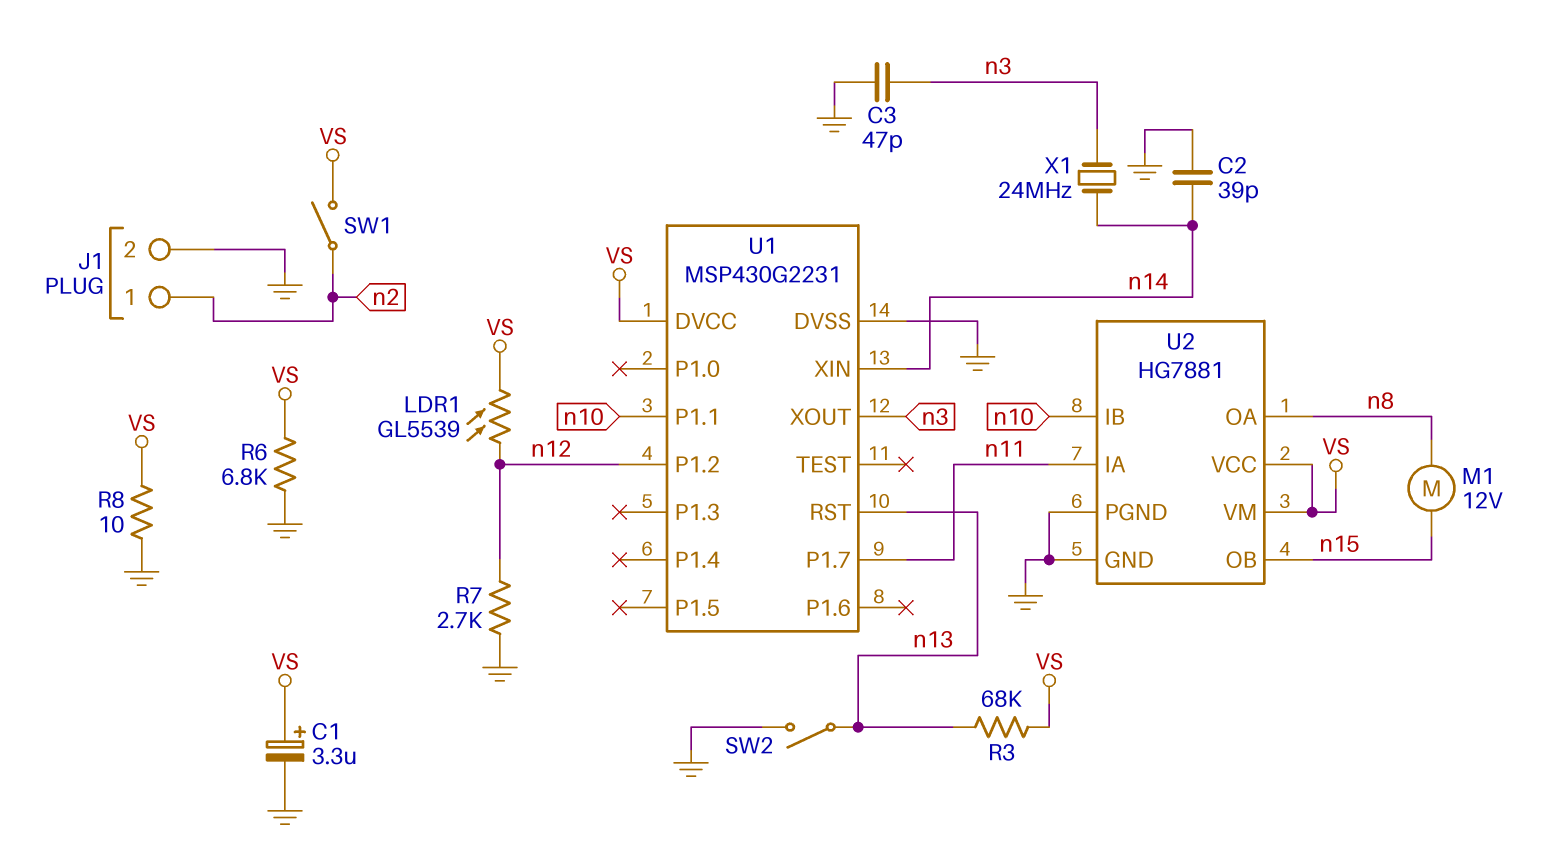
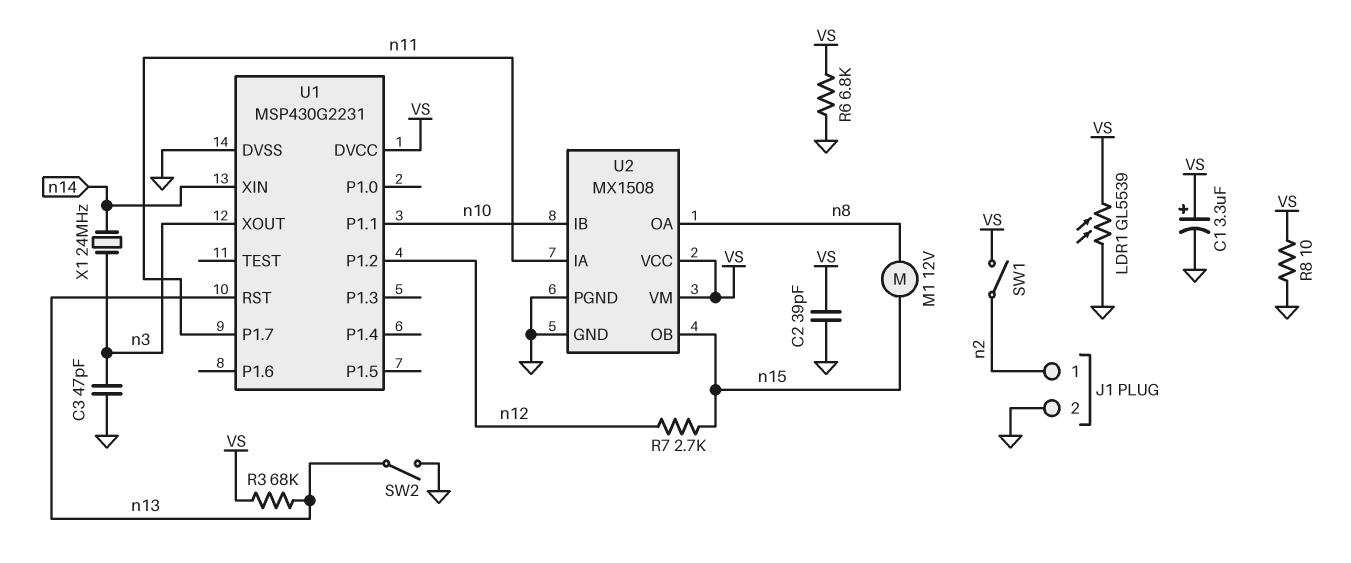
C2: 39pF (GND, n14) -> 39pF (GND, VS)
LDR1: GL5539 (VS, n12) -> GL5539 (GND, VS)
R7: 2.7k (GND, n12) -> 2.7k (n12, n15)
U2: HG7881 -> MX1508

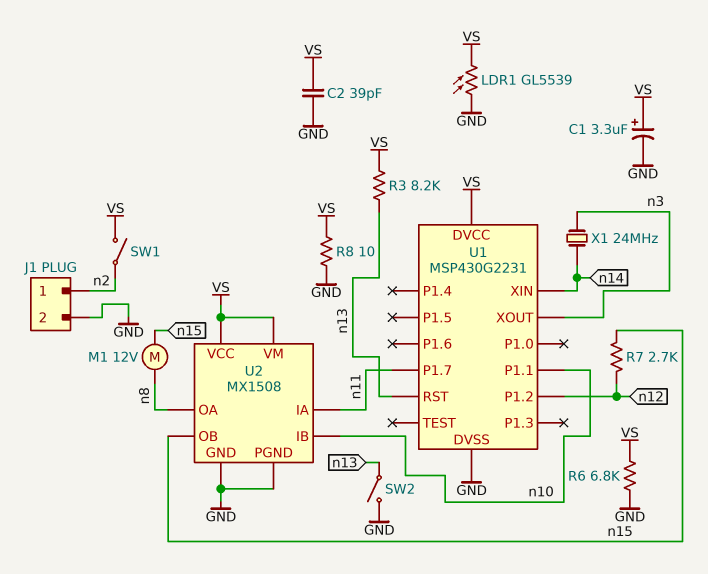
C3: 47pF (GND, n3) -> none
R3: 68k (VS, n13) -> 8.2k (VS, n13)

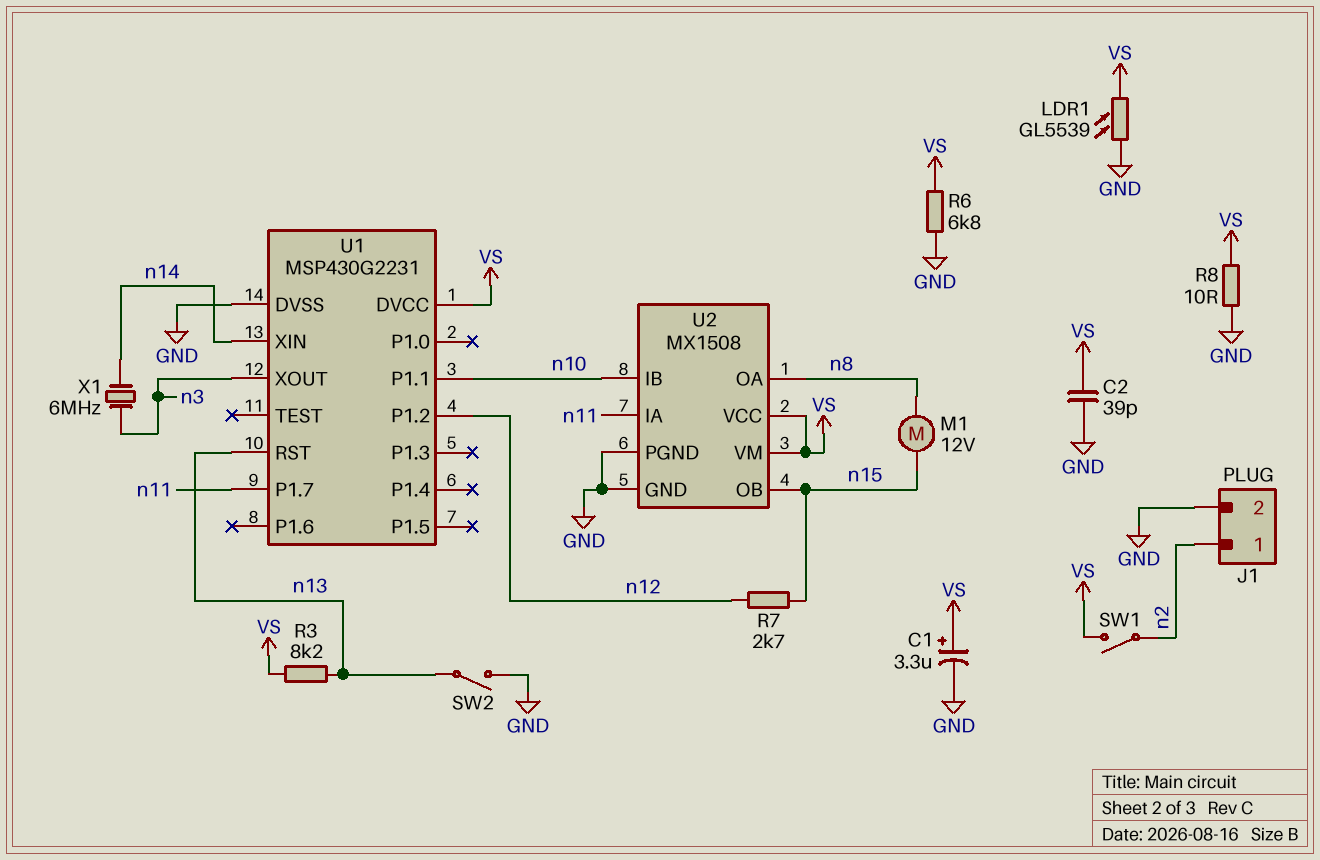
X1: 24MHz (n3, n14) -> 6MHz (n3, n14)

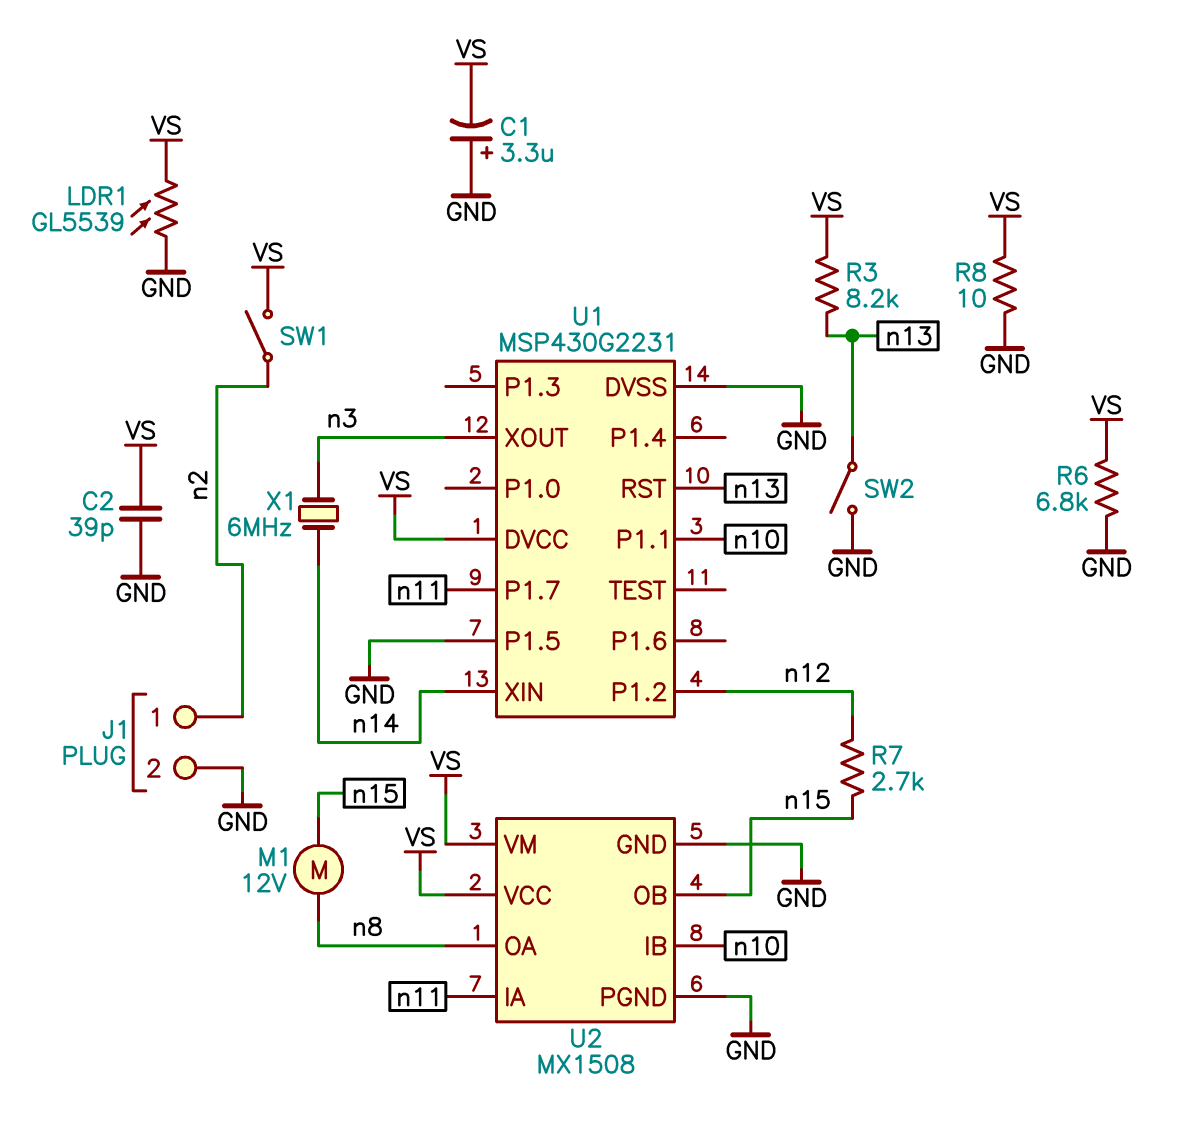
C1: 3.3uF (plus VS, minus GND) -> 3.3uF (plus GND, minus VS)
U1 pin P1.5: none -> GND

